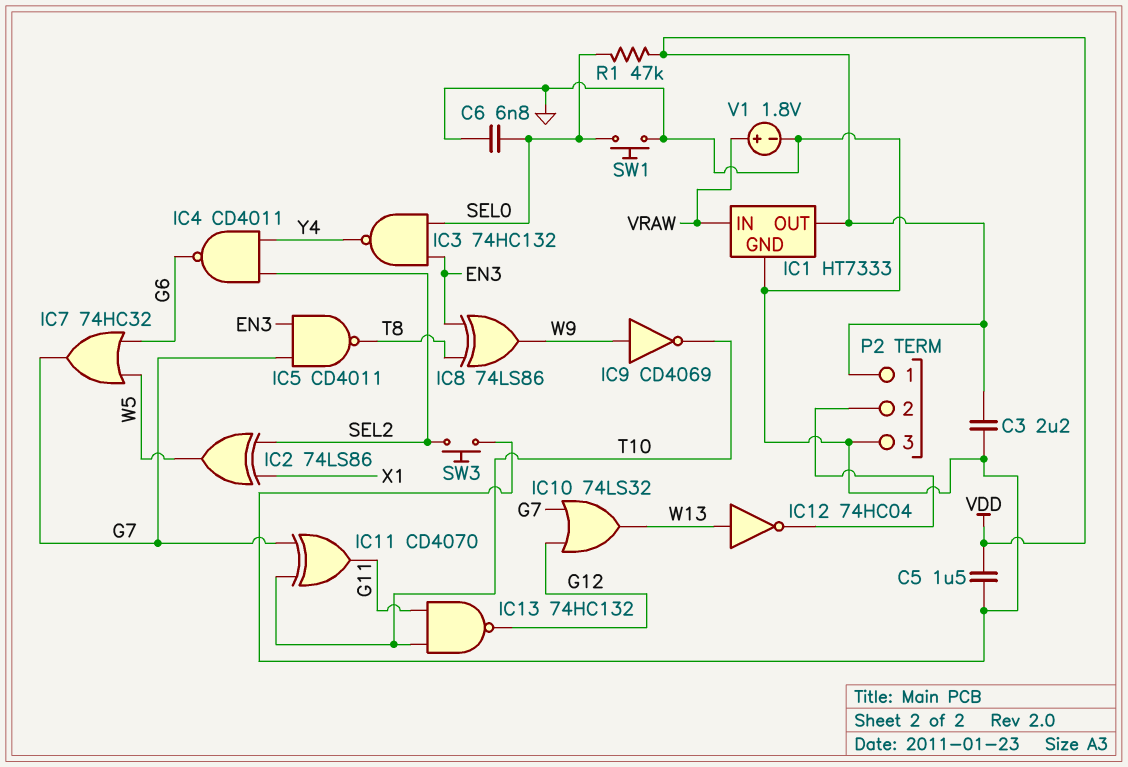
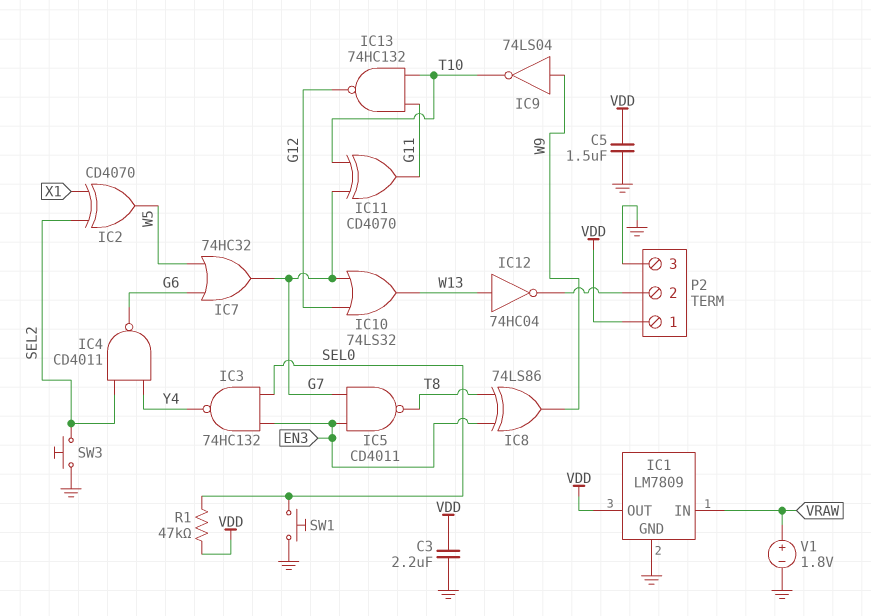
C6: 6.8nF (GND, SEL0) -> none
IC1: HT7333 -> LM7809
IC2: XOR 74LS86 (in SEL2, in X1, out W5) -> XOR CD4070 (in SEL2, in X1, out W5)
IC9: NOT CD4069 (in W9, out T10) -> NOT 74LS04 (in W9, out T10)

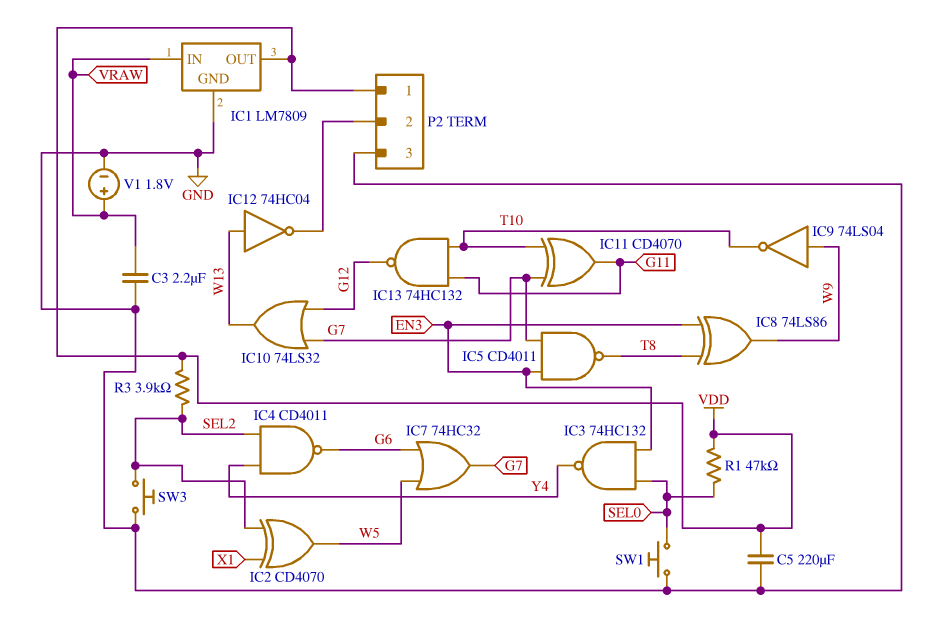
C3: 2.2uF (GND, VDD) -> 2.2uF (GND, VRAW)
C5: 1.5uF (GND, VDD) -> 220uF (GND, VDD)
R3: none -> 3.9k (SEL2, VDD)

